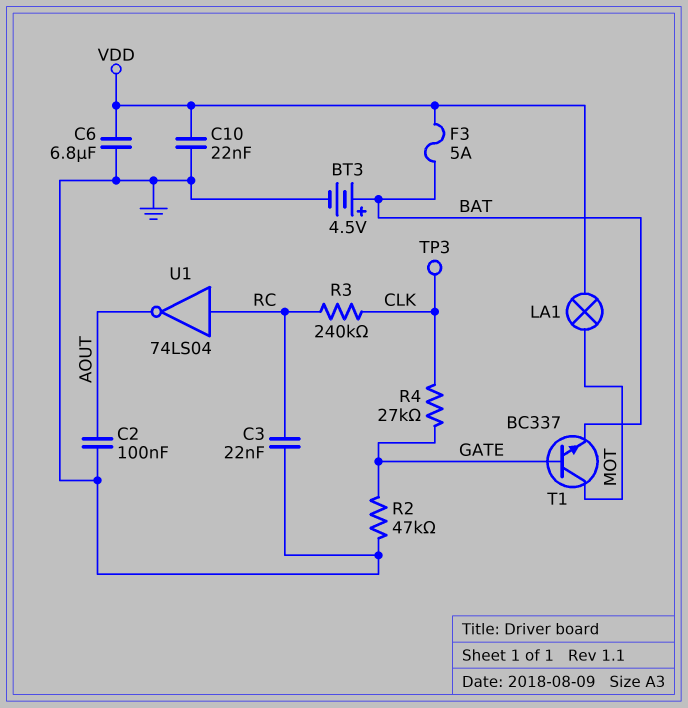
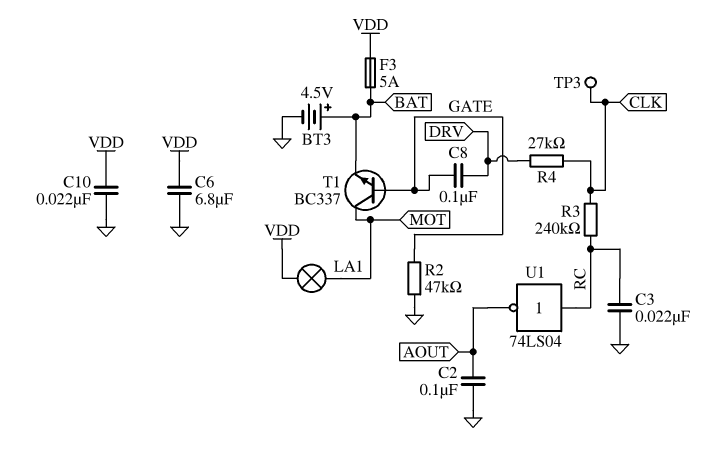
C8: none -> 100nF (DRV, GATE)
R4: 27k (CLK, GATE) -> 27k (CLK, DRV)

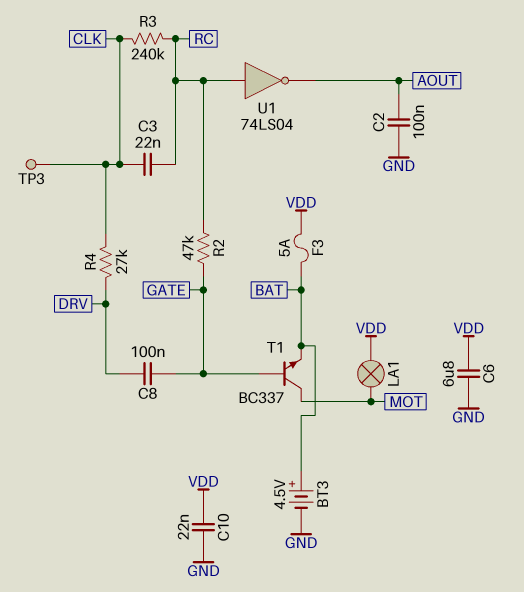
C3: 22nF (GND, RC) -> 22nF (CLK, RC)
R2: 47k (GATE, GND) -> 47k (GATE, RC)

